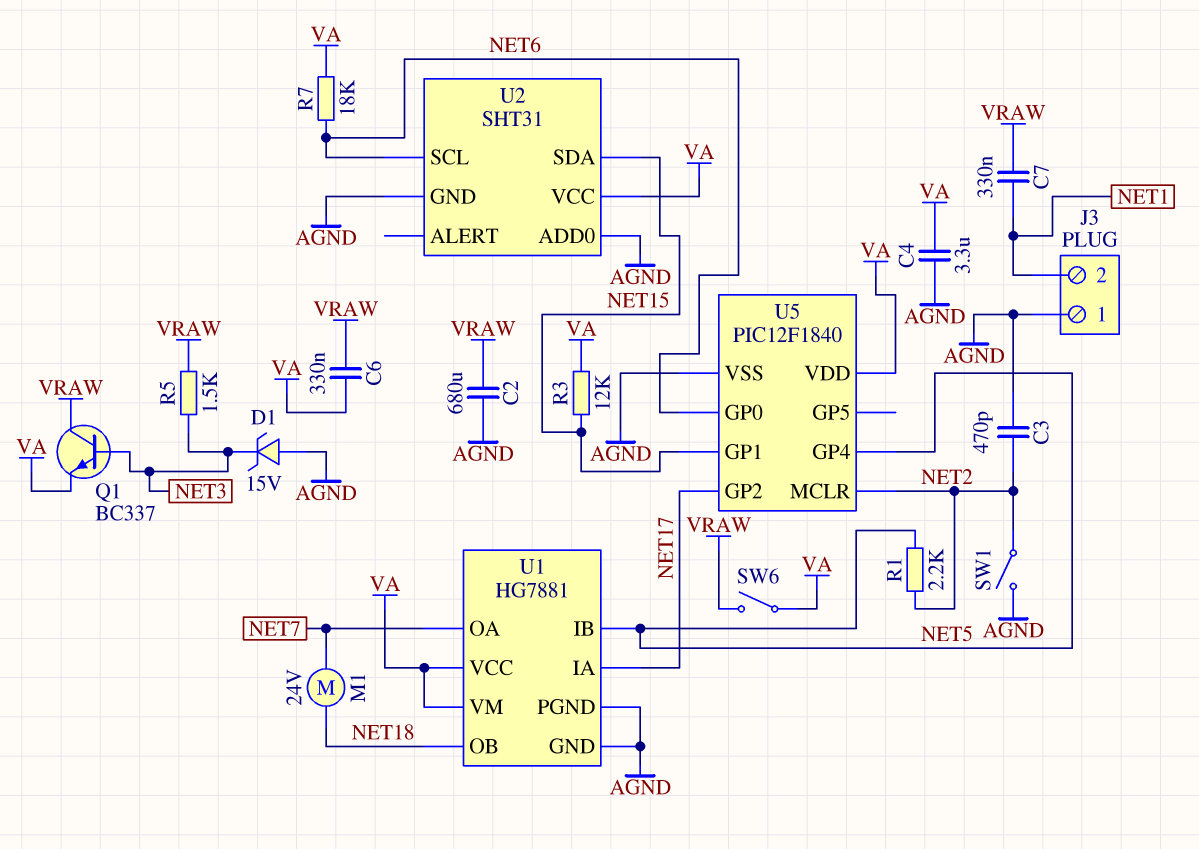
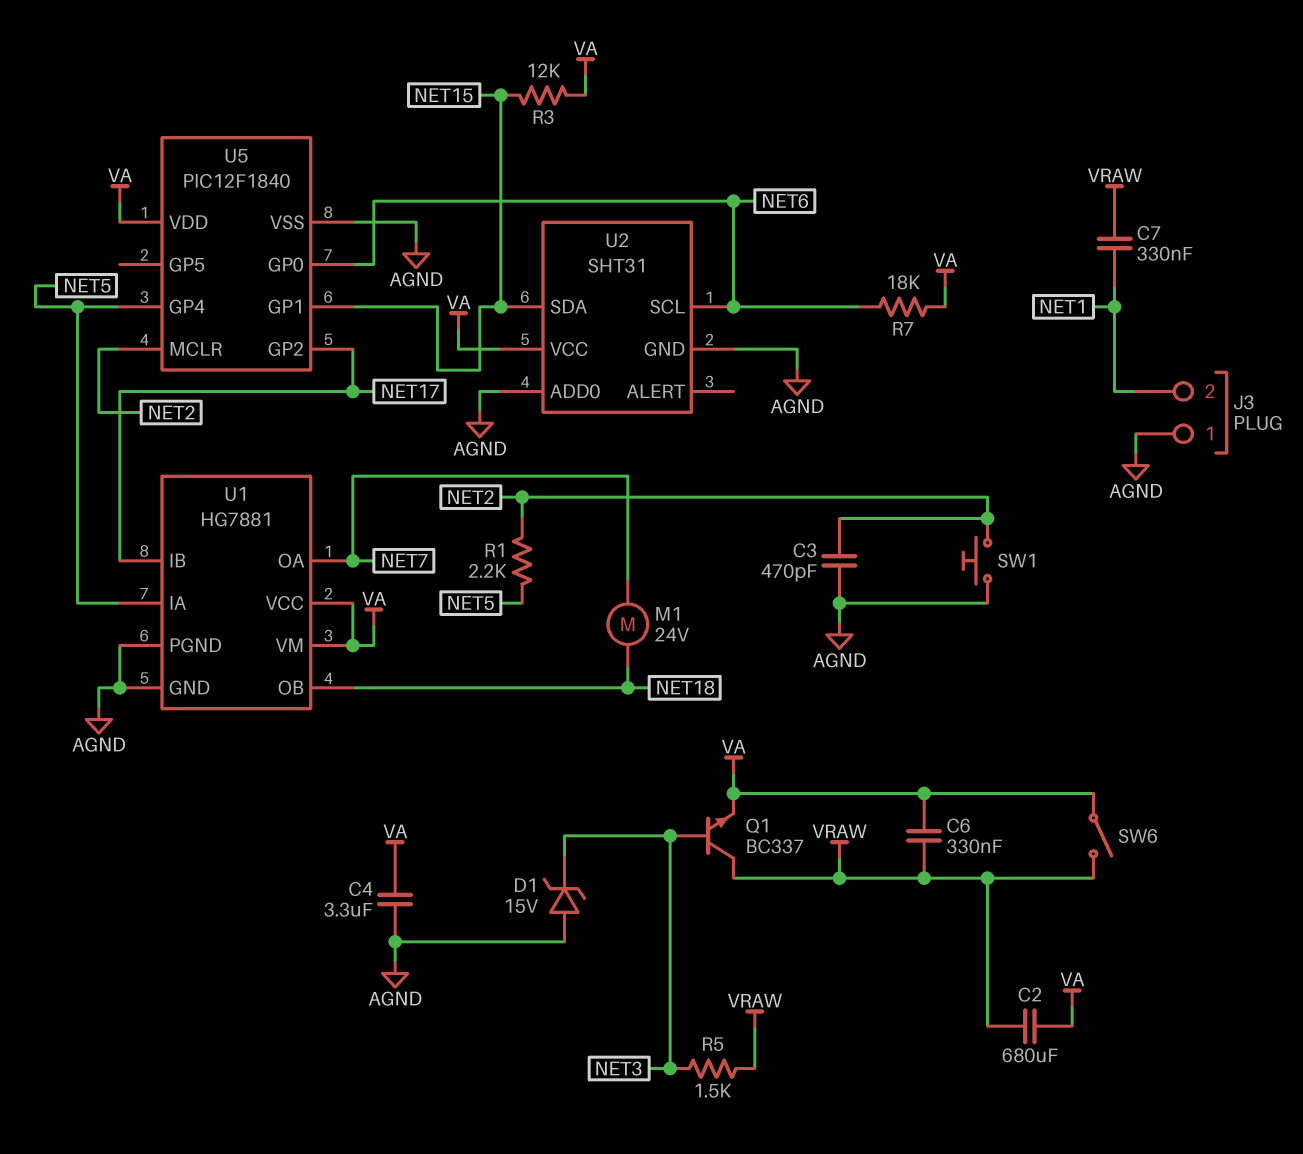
C2: 680uF (AGND, VRAW) -> 680uF (VA, VRAW)
SW1: switch (AGND, NET2) -> button (AGND, NET2)
U1 pin IA: NET17 -> NET5
U1 pin IB: NET5 -> NET17

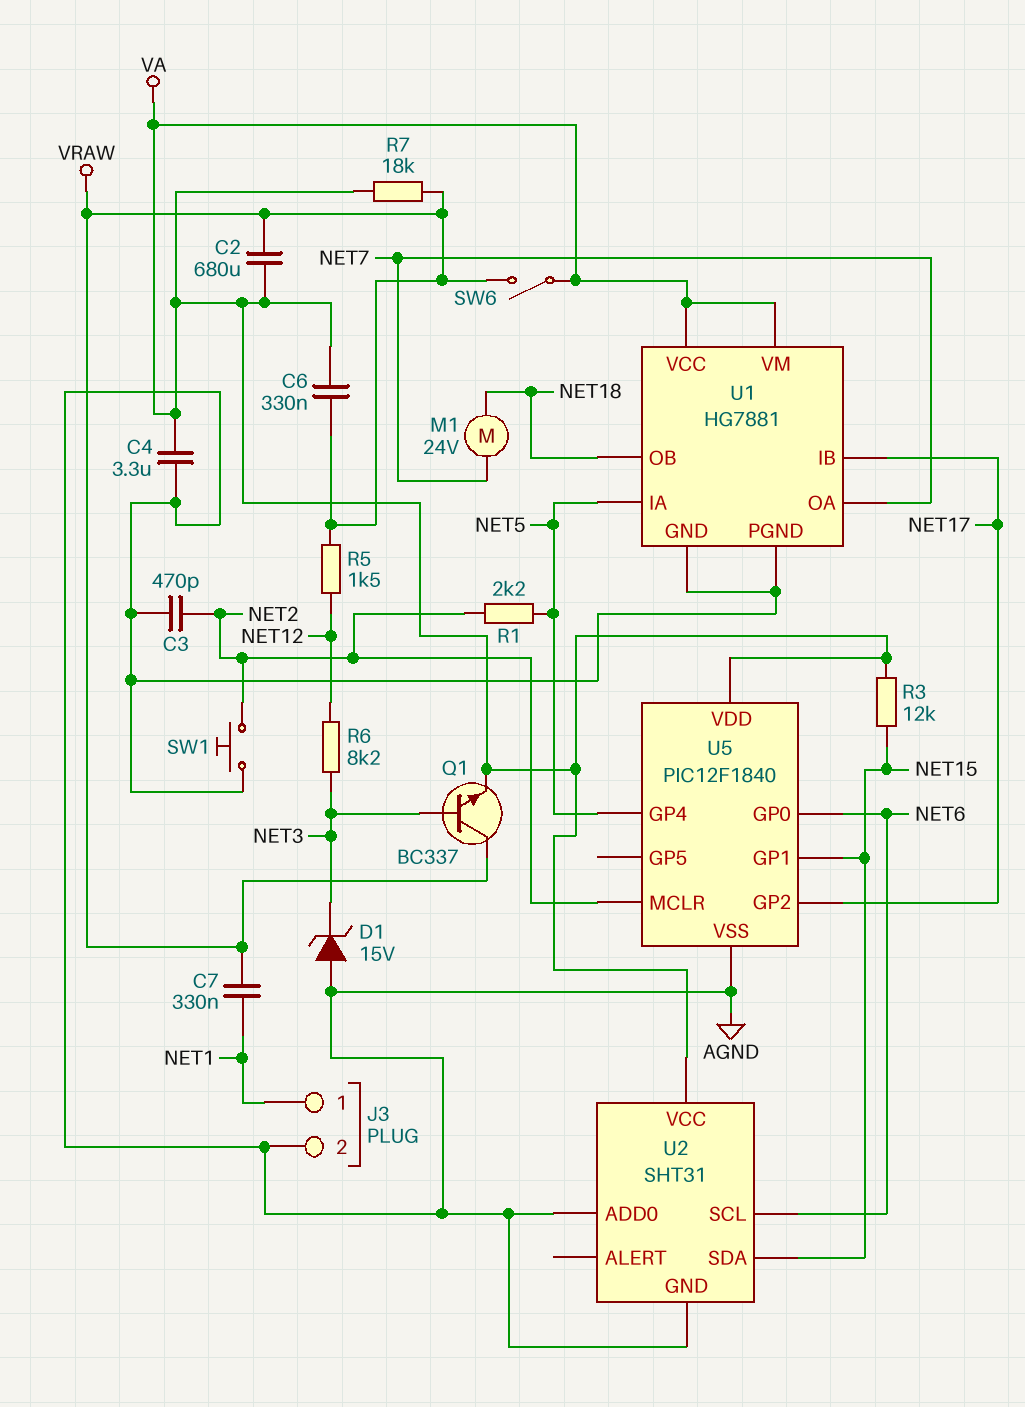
J3 pin 1: AGND -> NET1
J3 pin 2: NET1 -> AGND
R5: 1.5k (NET3, VRAW) -> 1.5k (NET12, VRAW)
R6: none -> 8.2k (NET3, NET12)
R7: 18k (NET6, VA) -> 18k (VA, VRAW)

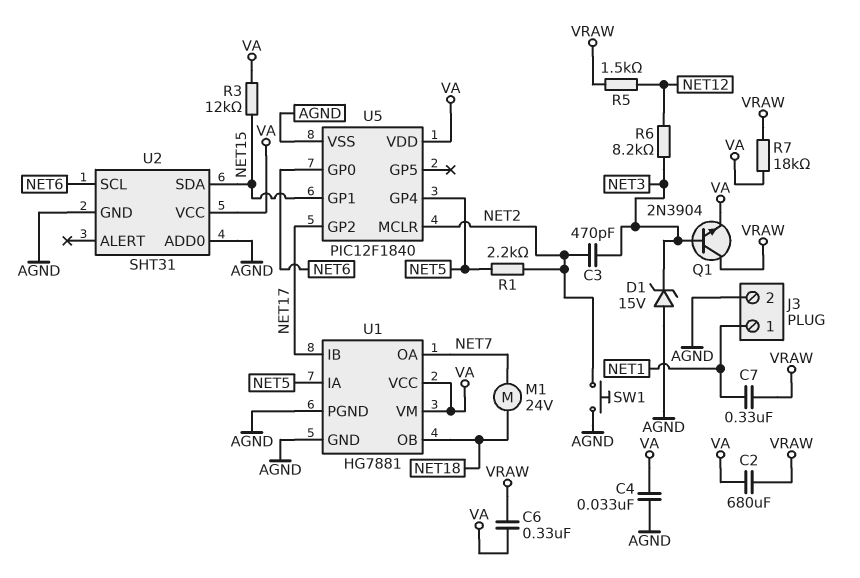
C3: 470pF (AGND, NET2) -> 470pF (NET2, NET3)
C4: 3.3uF (AGND, VA) -> 33nF (AGND, VA)
Q1: NPN BC337 (B NET3, C VRAW, E VA) -> NPN 2N3904 (B NET3, C VRAW, E VA)
SW6: switch (VA, VRAW) -> none

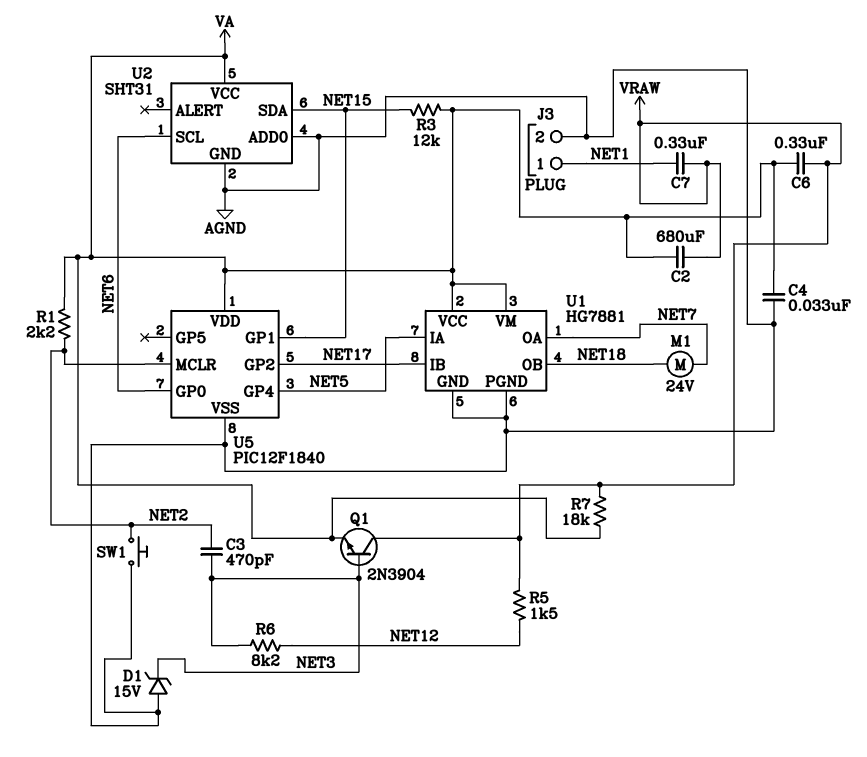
R1: 2.2k (NET2, NET5) -> 2.2k (NET2, VA)

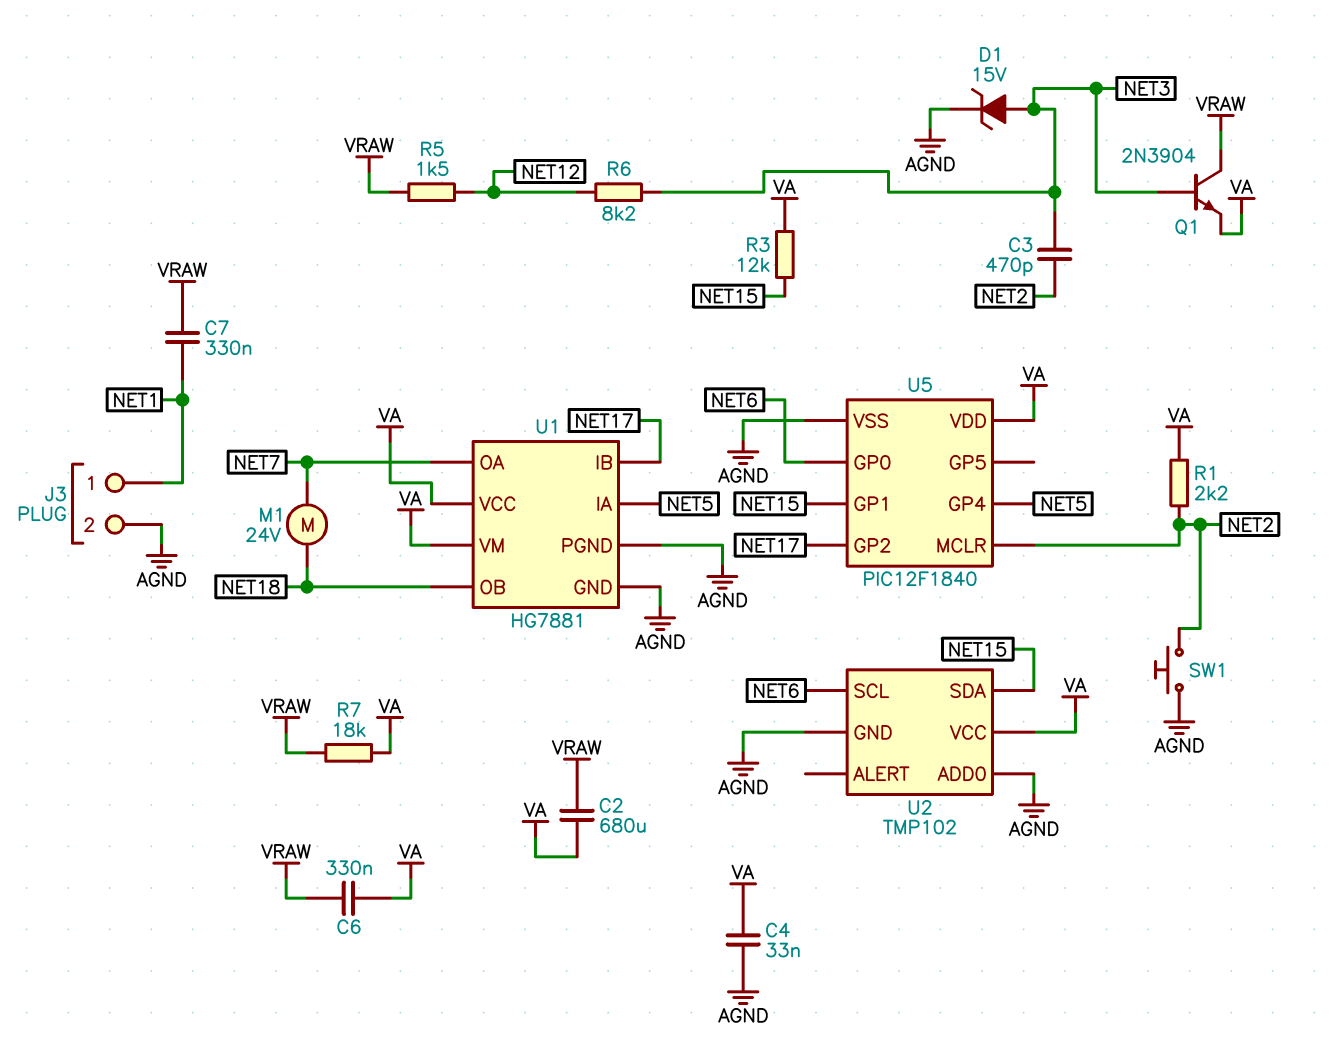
D1: zener 15V (A AGND, K NET3) -> zener 15V (A NET3, K AGND)
U2: SHT31 -> TMP102

